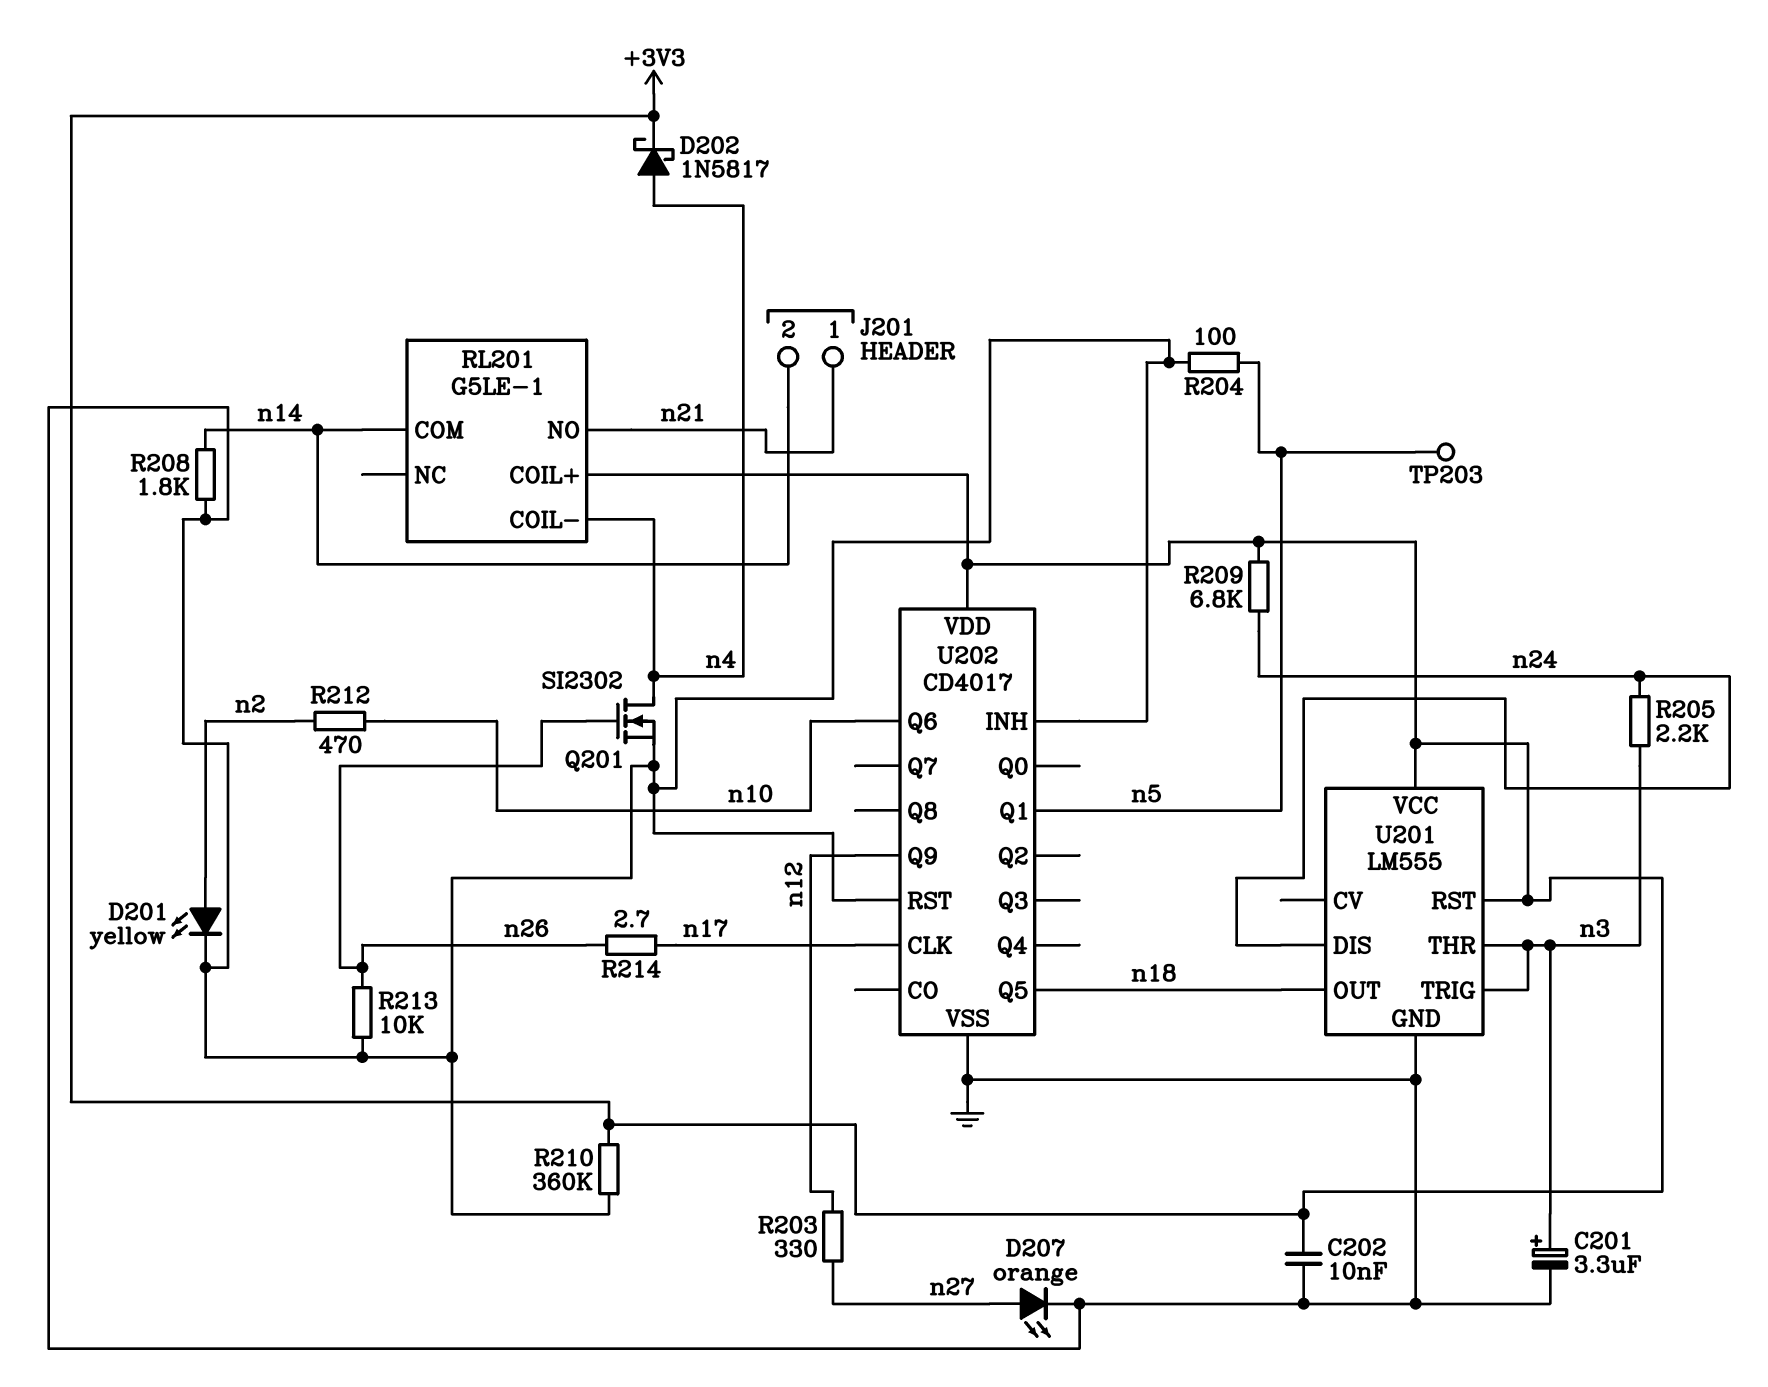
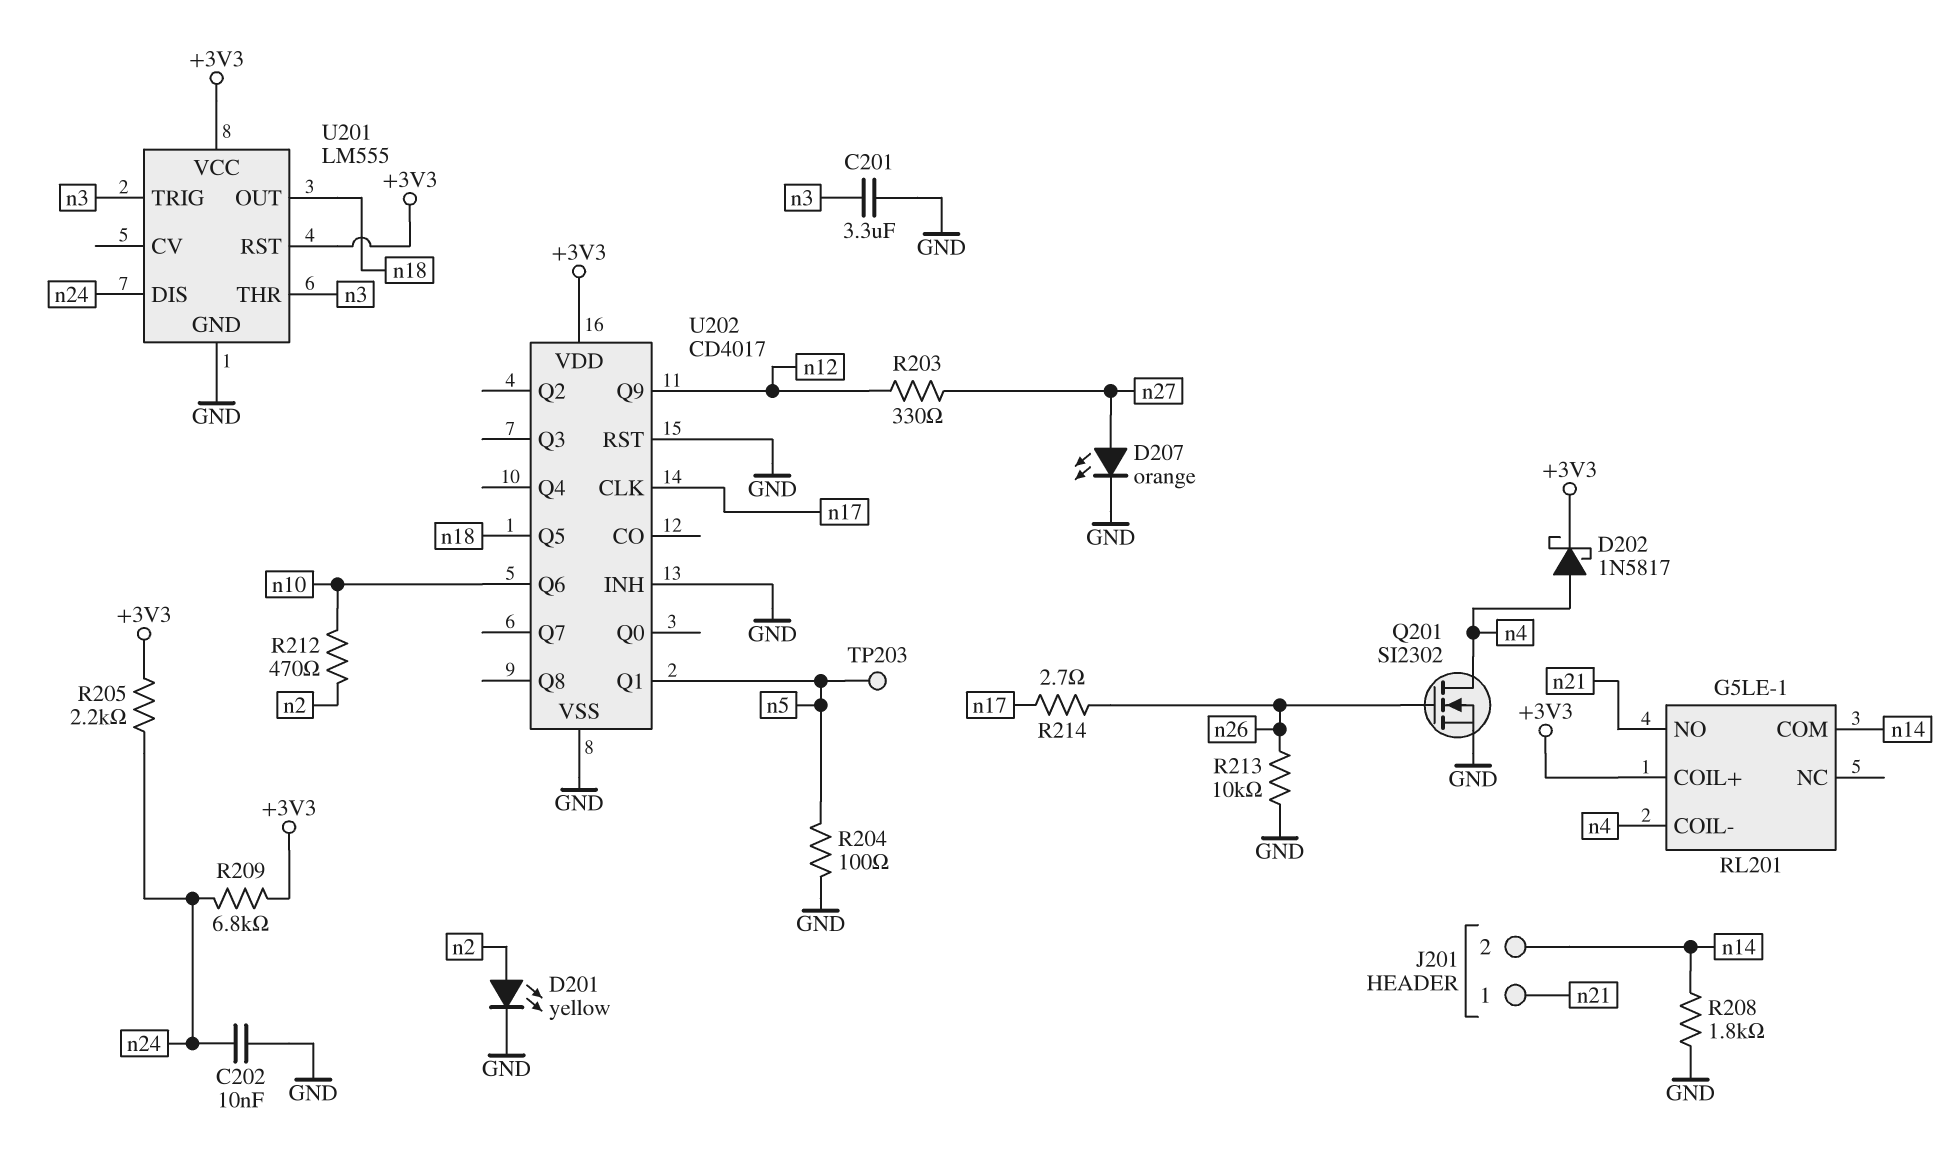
C201: 3.3uF (plus n3, minus GND) -> 3.3uF (GND, n3)
C202: 10nF (+3V3, GND) -> 10nF (GND, n24)
R205: 2.2k (n3, n24) -> 2.2k (+3V3, n24)
R210: 360k (+3V3, GND) -> none

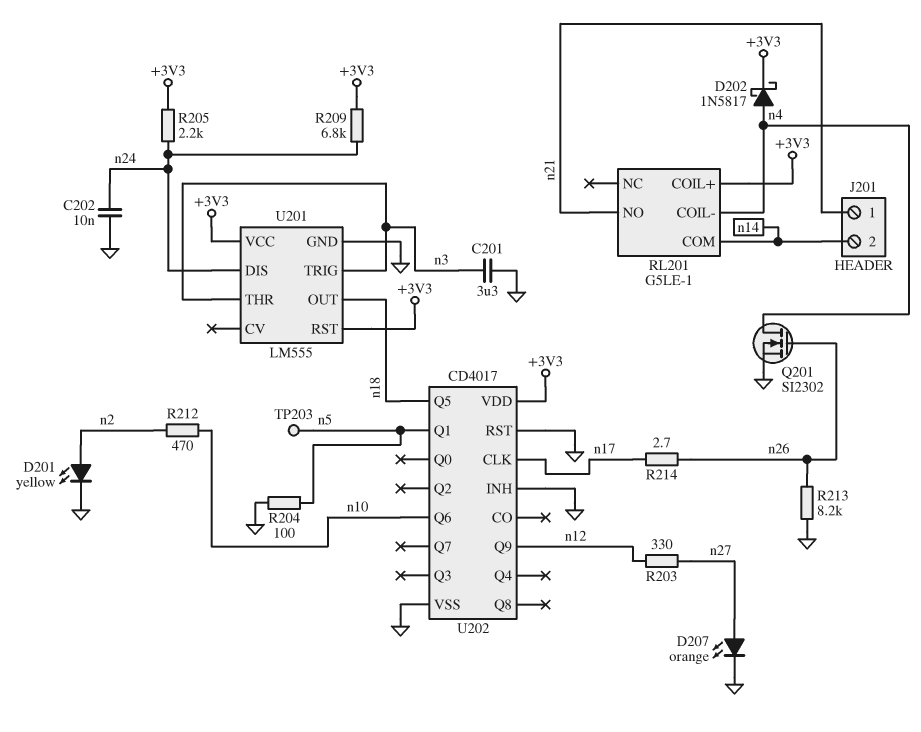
R208: 1.8k (GND, n14) -> none
R213: 10k (GND, n26) -> 8.2k (GND, n26)

